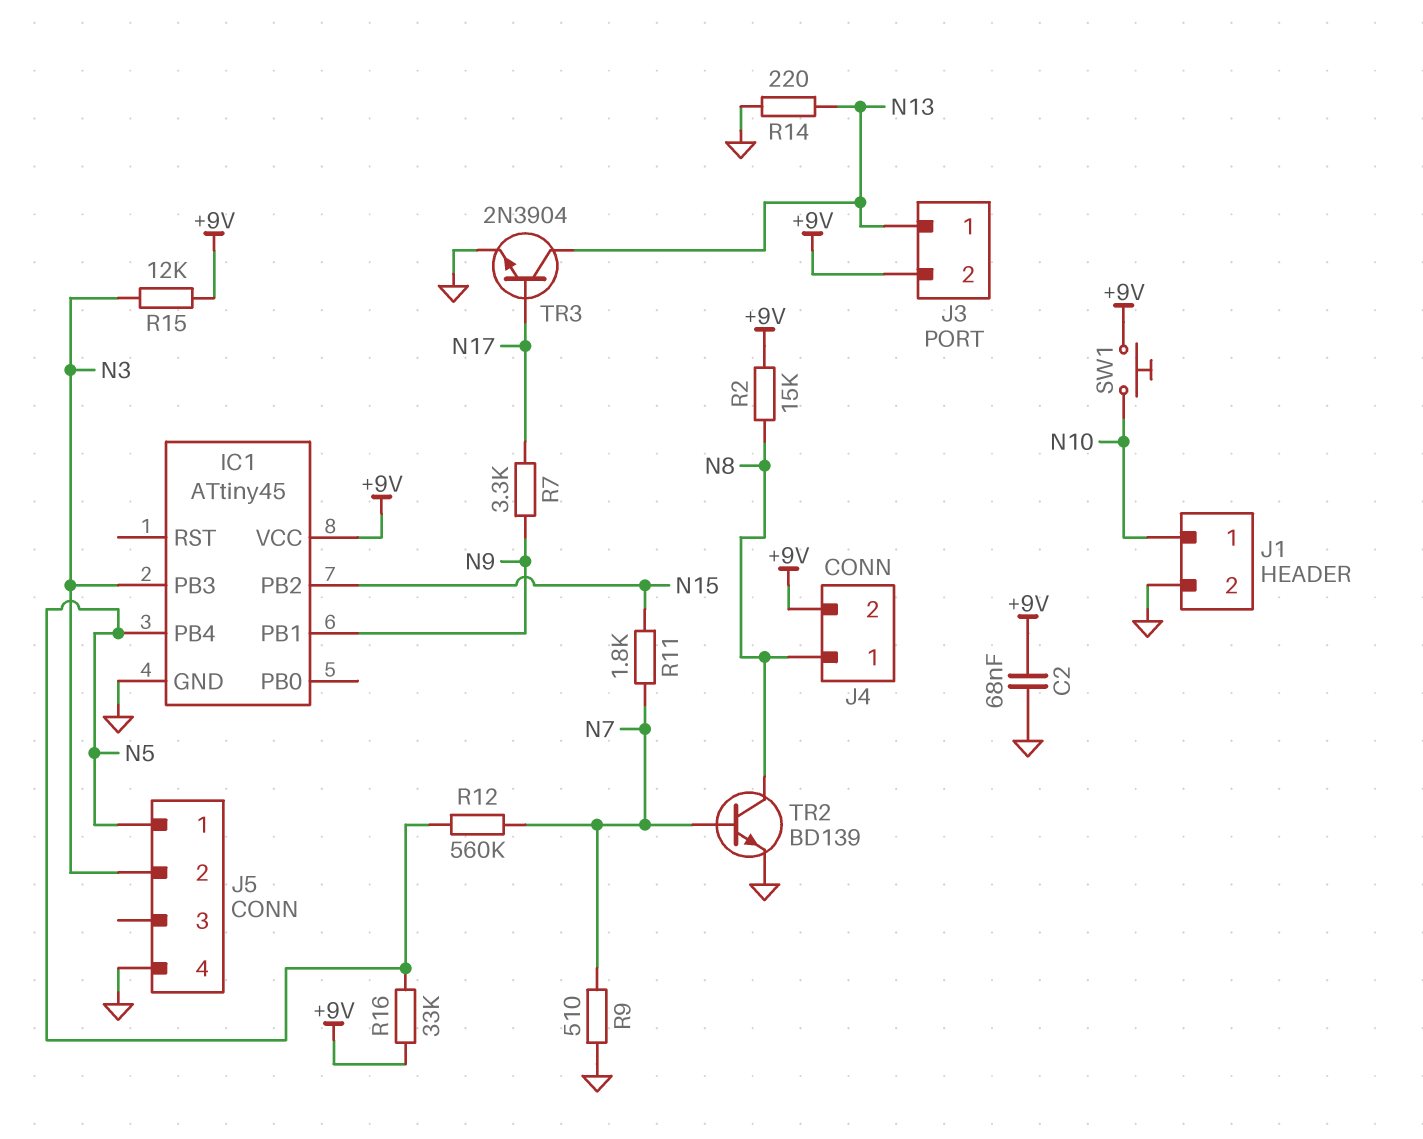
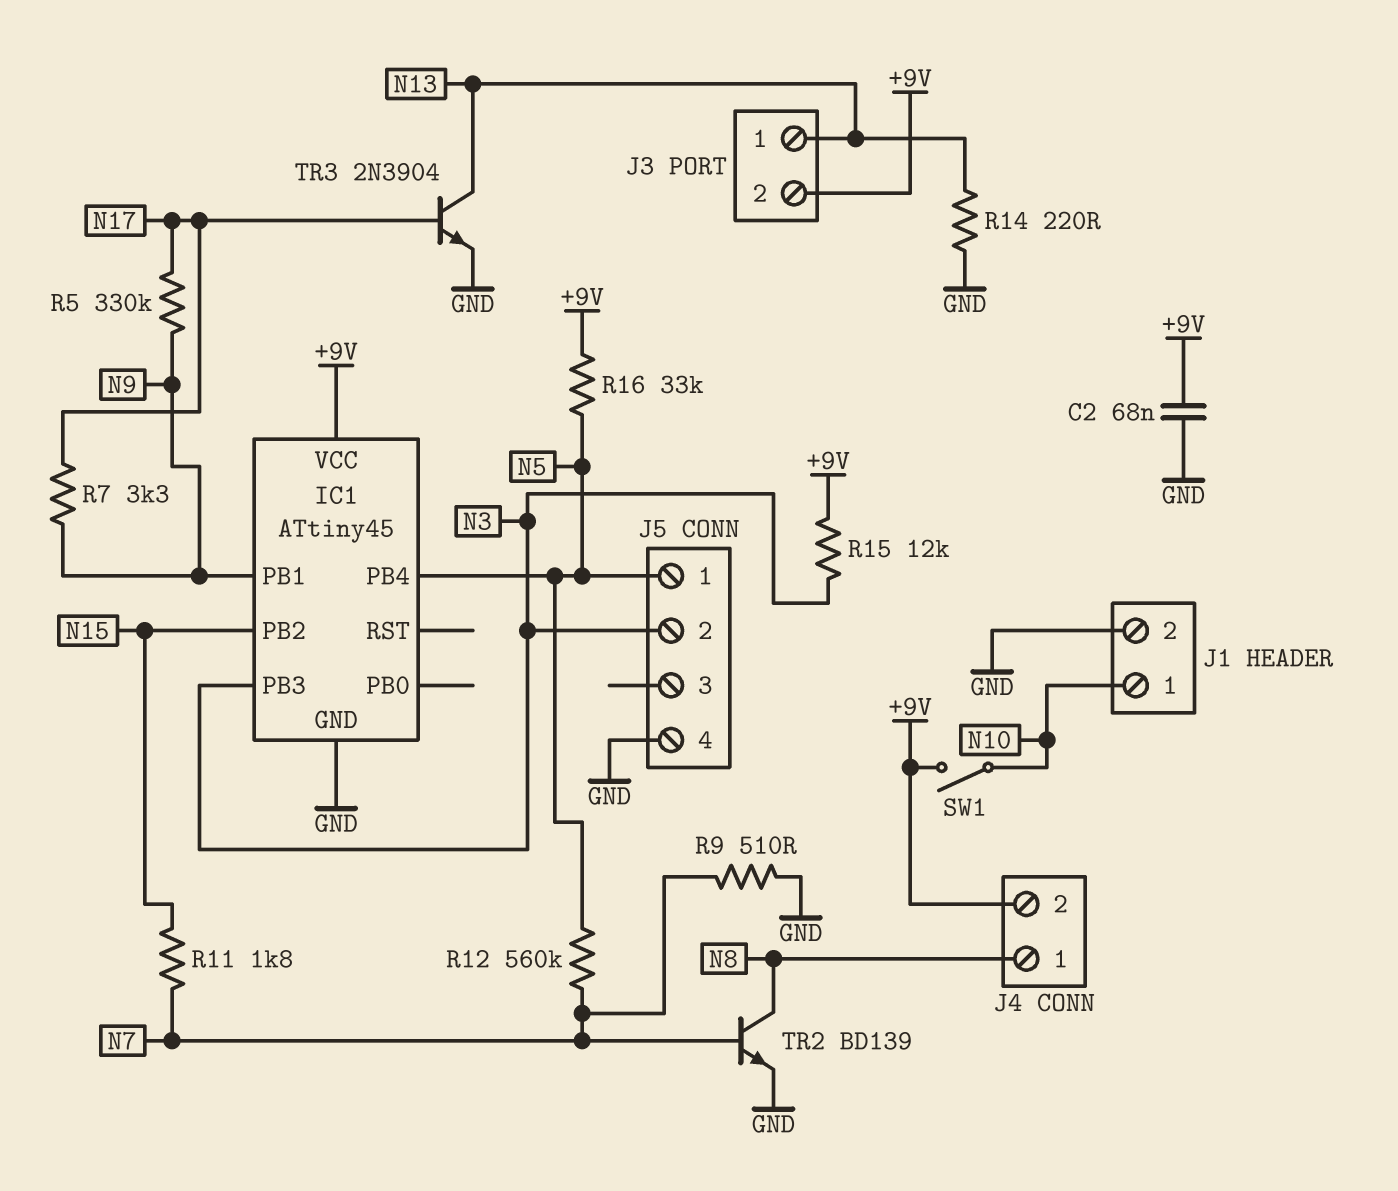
R2: 15k (+9V, N8) -> none
R5: none -> 330k (N9, N17)
SW1: button (+9V, N10) -> switch (+9V, N10)

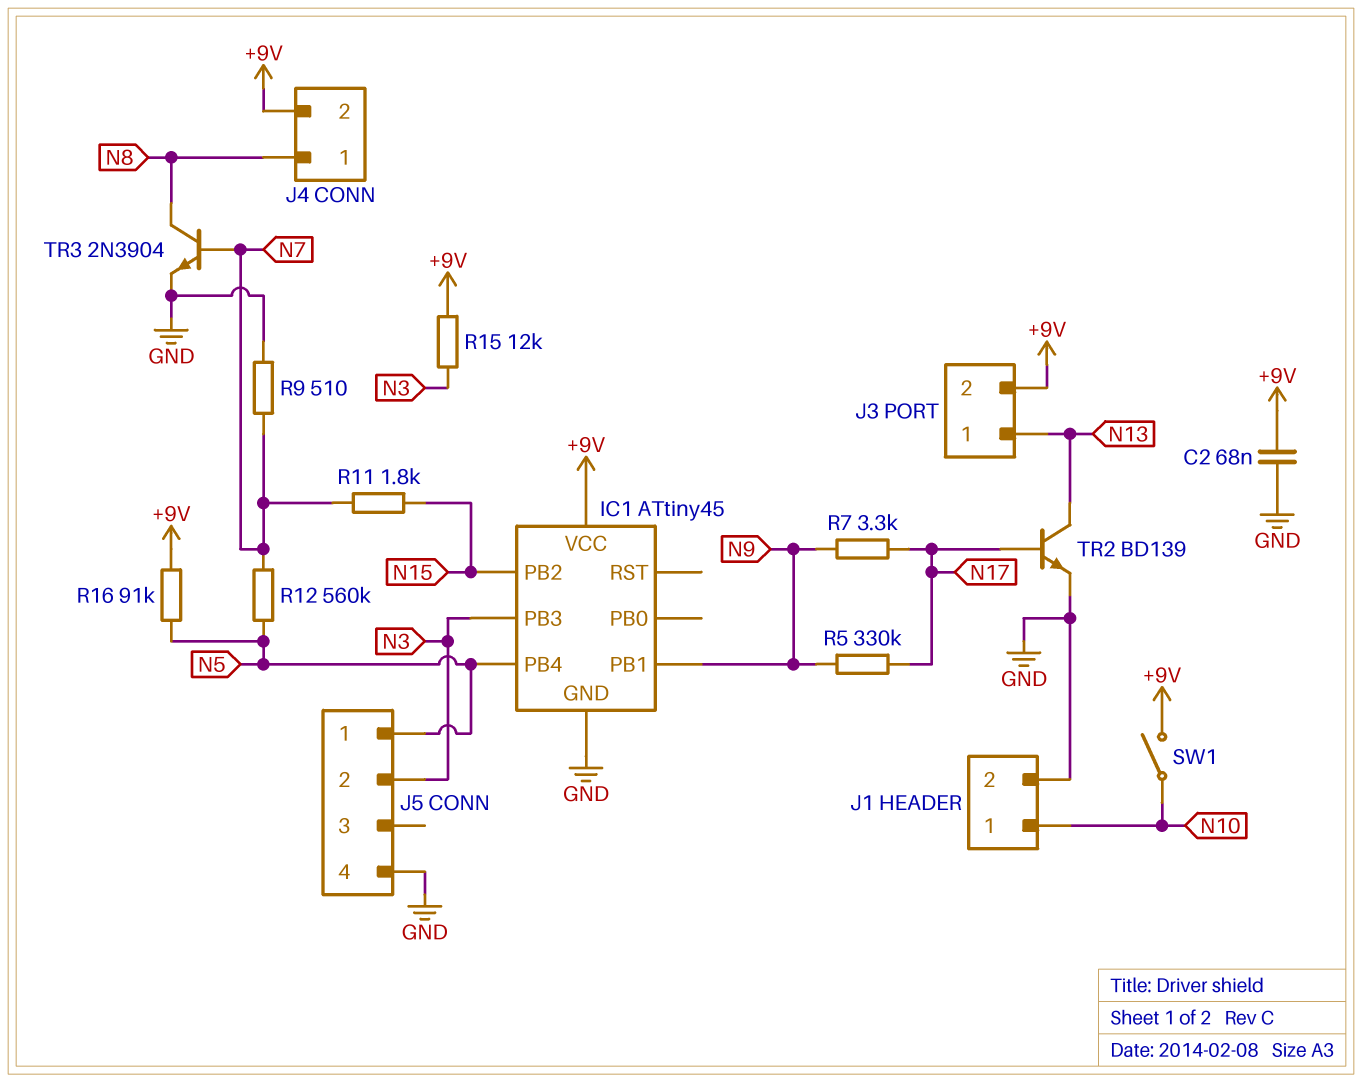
R14: 220 (GND, N13) -> none
R16: 33k (+9V, N5) -> 91k (+9V, N5)
TR2: NPN BD139 (B N7, C N8, E GND) -> NPN BD139 (B N17, C N13, E GND)
TR3: NPN 2N3904 (B N17, C N13, E GND) -> NPN 2N3904 (B N7, C N8, E GND)

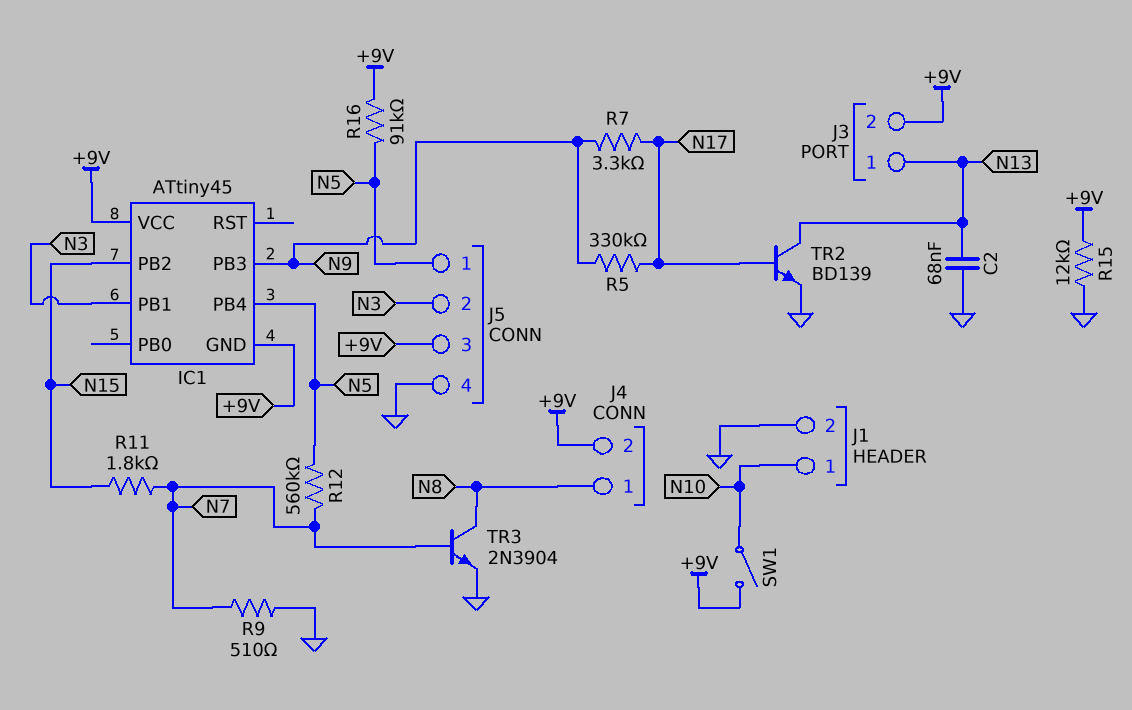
C2: 68nF (+9V, GND) -> 68nF (GND, N13)
IC1 pin GND: GND -> +9V
IC1 pin PB1: N9 -> N3
IC1 pin PB3: N3 -> N9
J5 pin 3: none -> +9V
R15: 12k (+9V, N3) -> 12k (+9V, GND)

